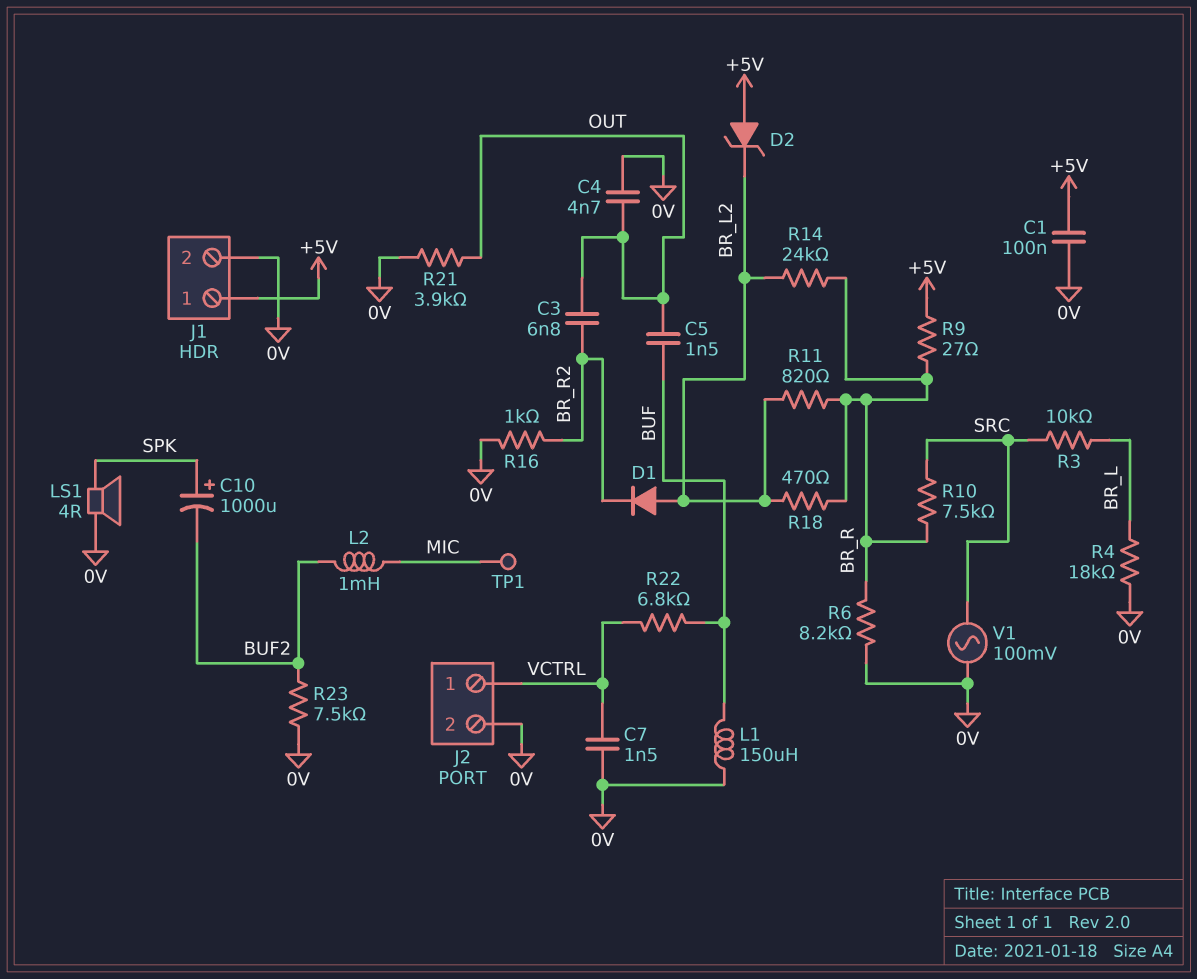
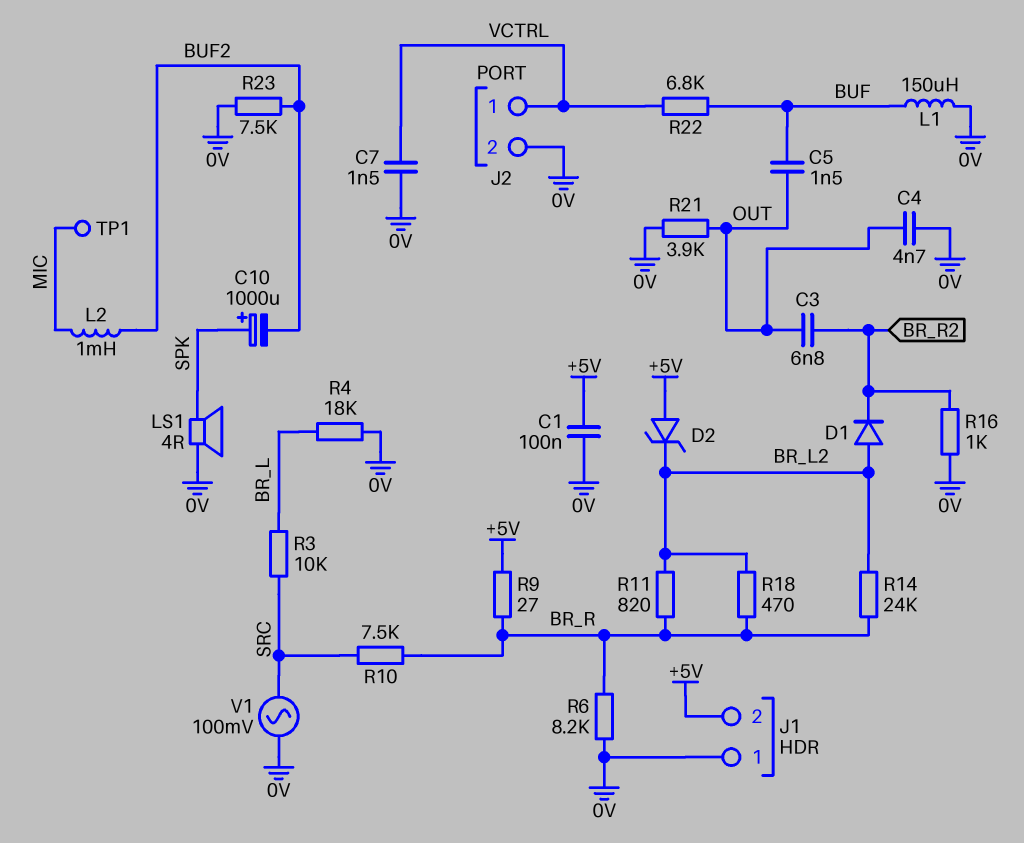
J1 pin 1: +5V -> 0V
J1 pin 2: 0V -> +5V

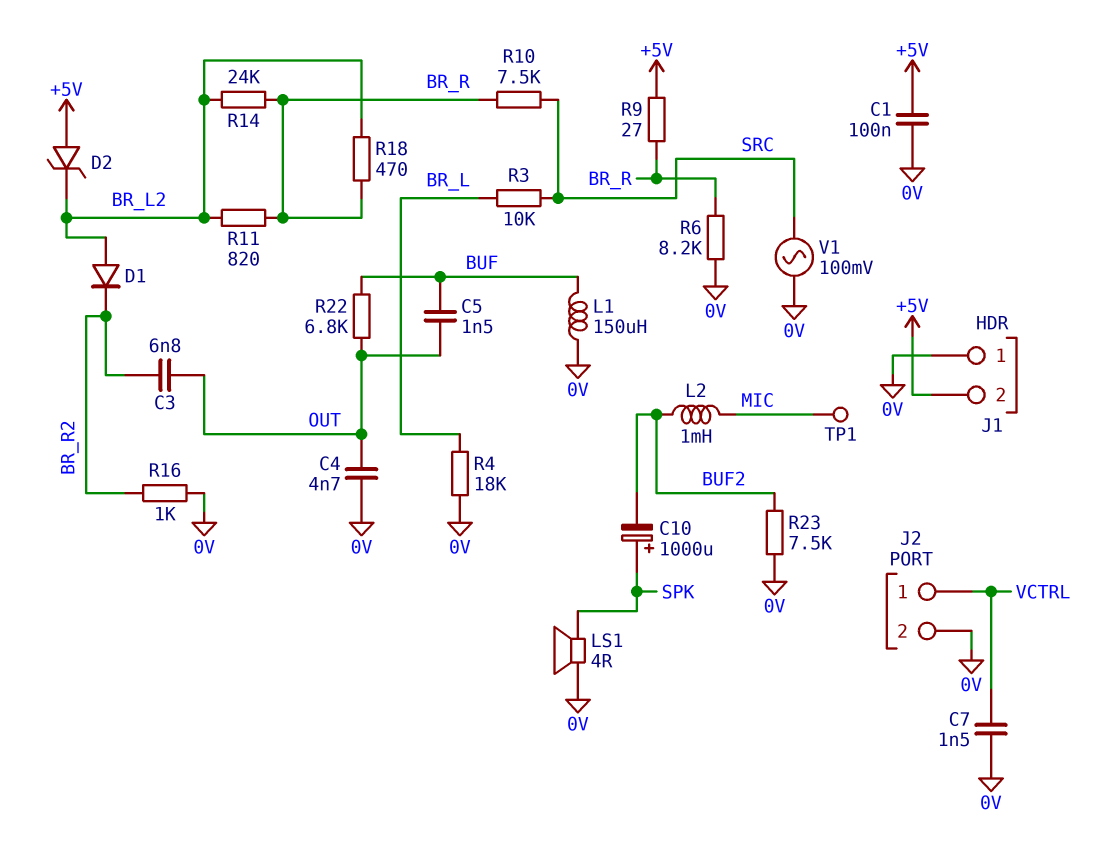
R21: 3.9k (0V, OUT) -> none
R22: 6.8k (BUF, VCTRL) -> 6.8k (BUF, OUT)

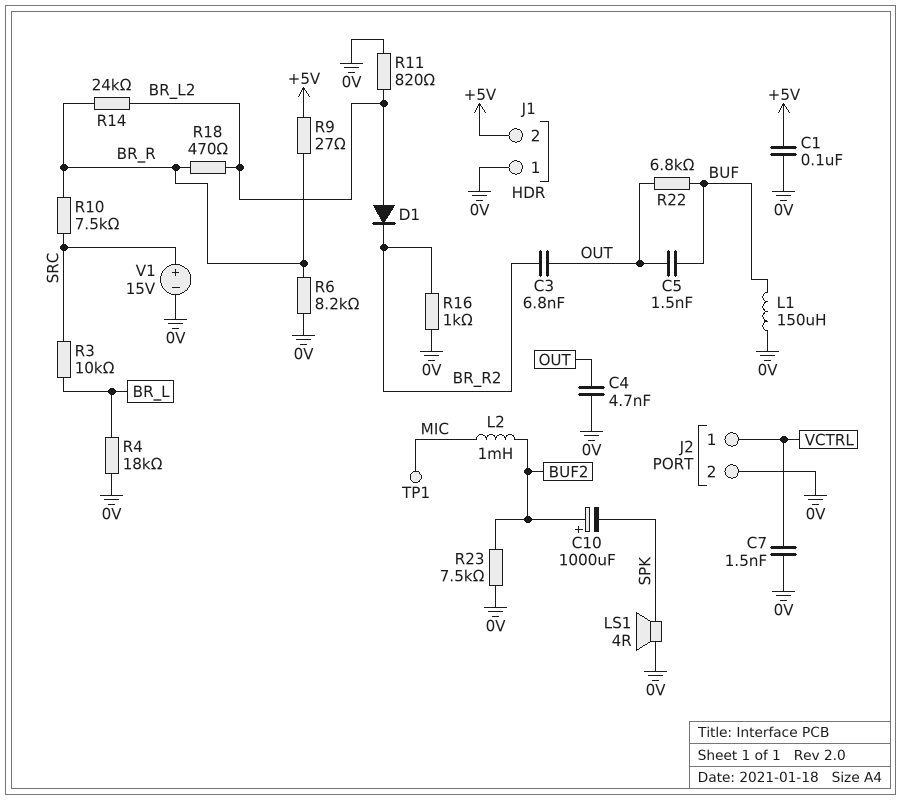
C10: 1000uF (plus SPK, minus BUF2) -> 1000uF (plus BUF2, minus SPK)
D2: zener (A +5V, K BR_L2) -> none
R11: 820 (BR_L2, BR_R) -> 820 (0V, BR_L2)
V1: AC 100mV (0V, SRC) -> 15V (plus SRC, minus 0V)

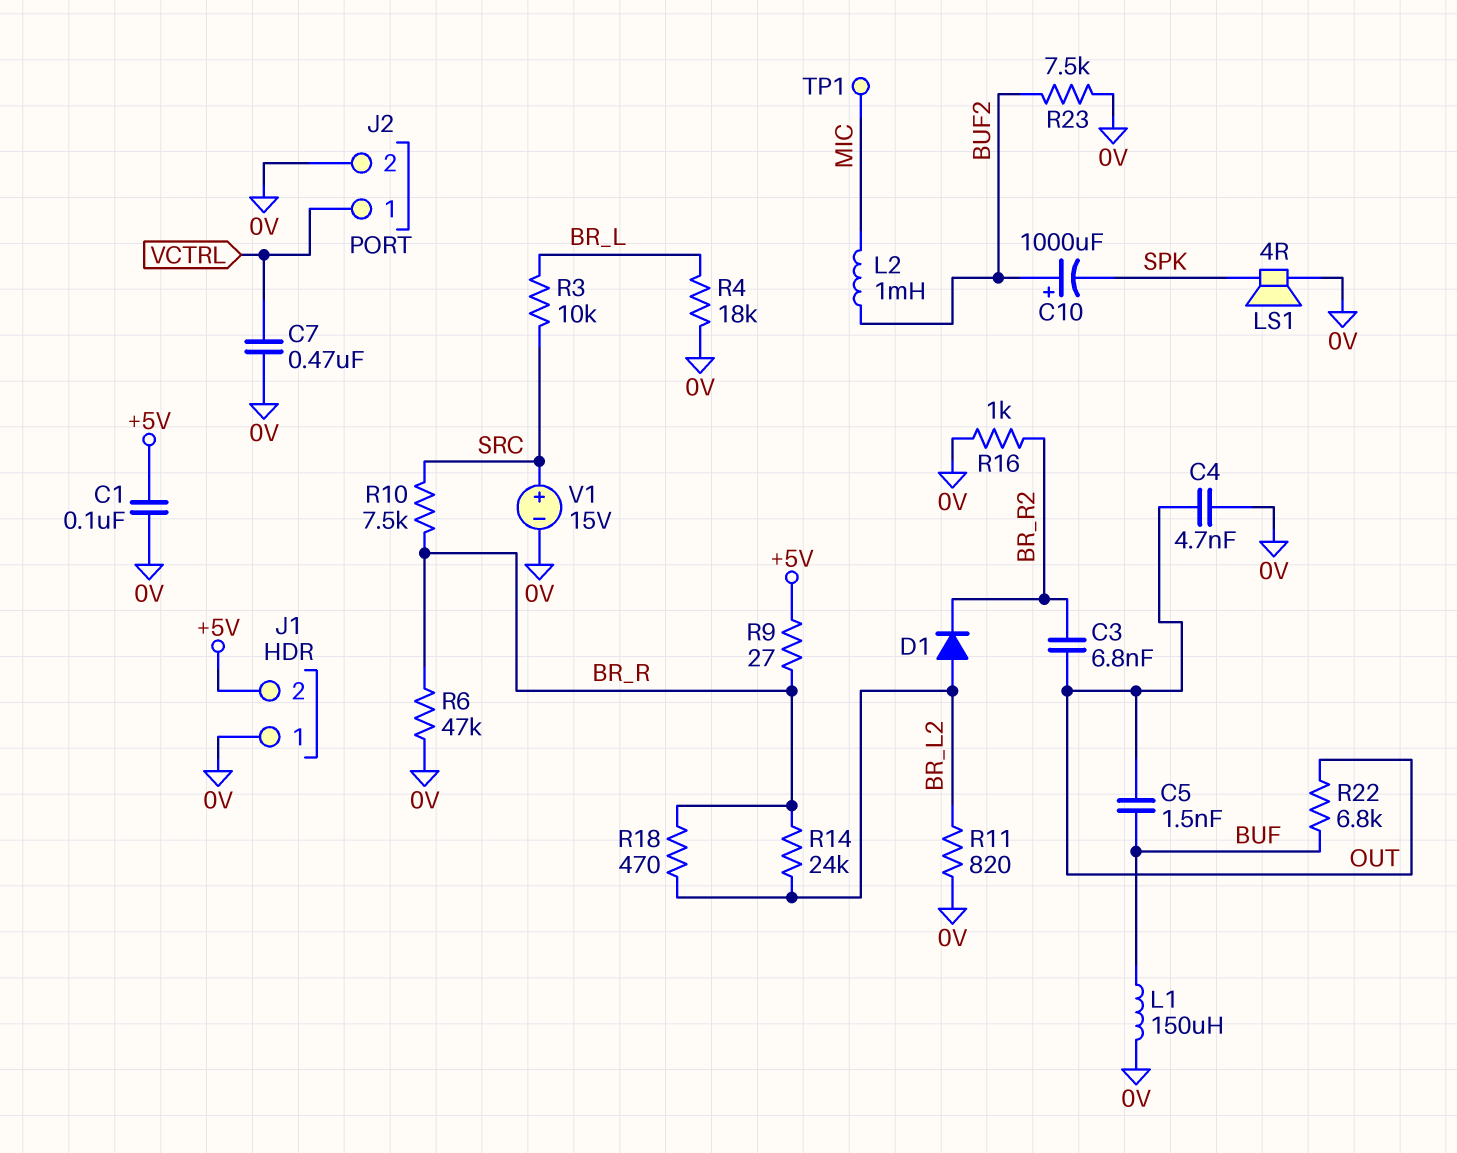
C7: 1.5nF (0V, VCTRL) -> 470nF (0V, VCTRL)
R6: 8.2k (0V, BR_R) -> 47k (0V, BR_R)

